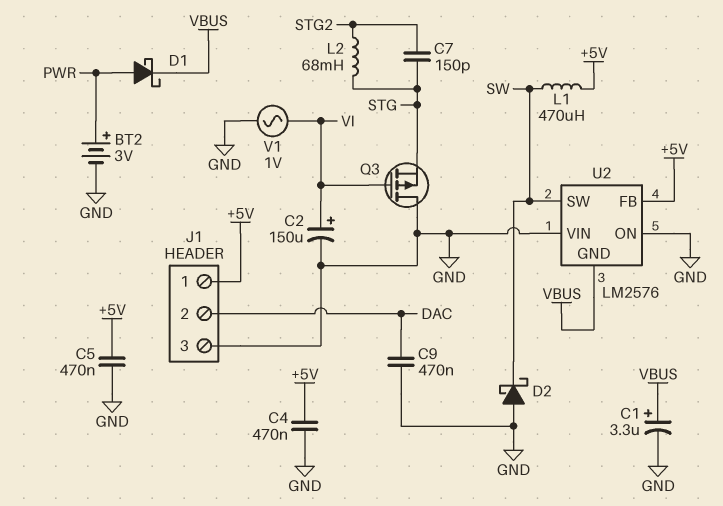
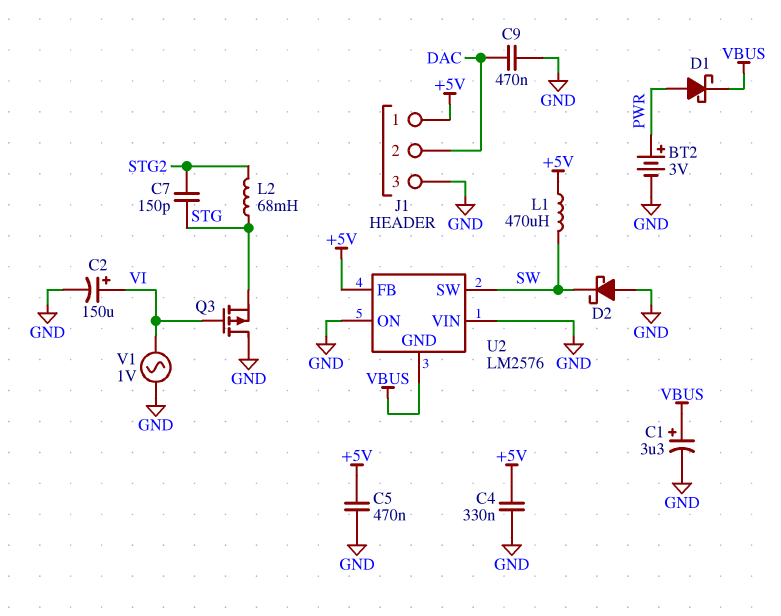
C4: 470nF (+5V, GND) -> 330nF (+5V, GND)

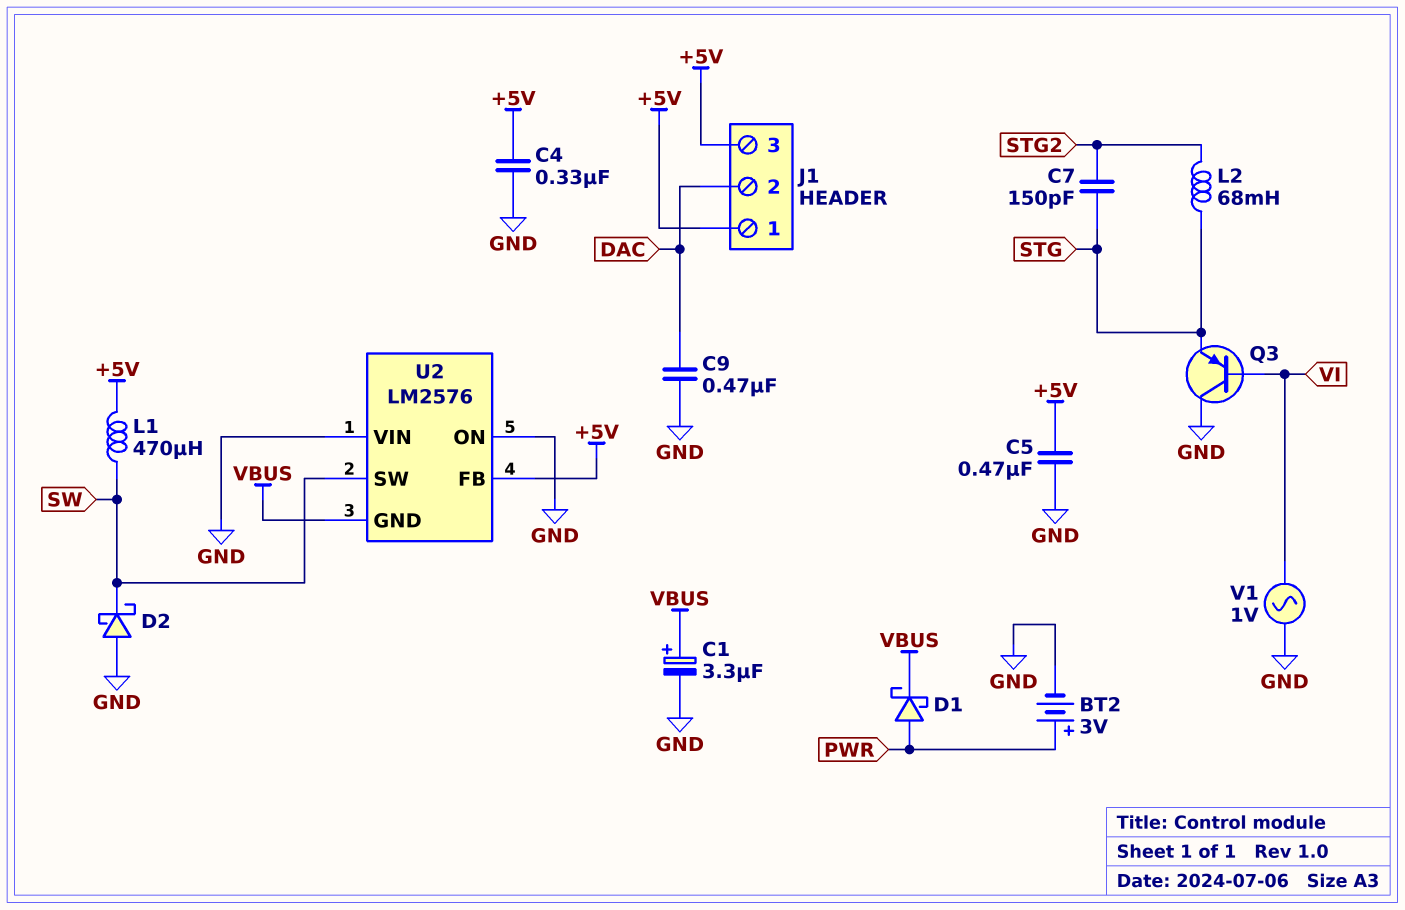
C2: 150uF (plus VI, minus GND) -> none
J1 pin 3: GND -> +5V
Q3: PMOS (G VI, D GND, S STG) -> PNP (B VI, C GND, E STG)

